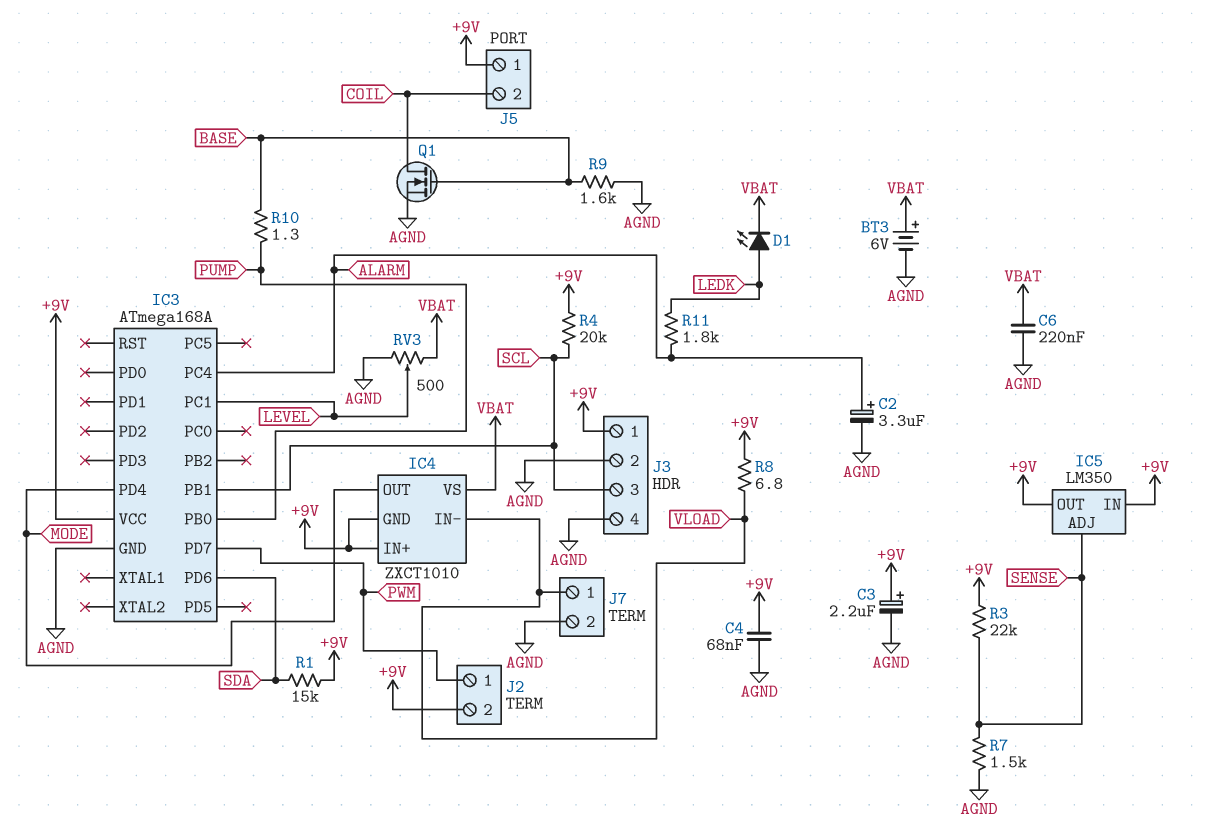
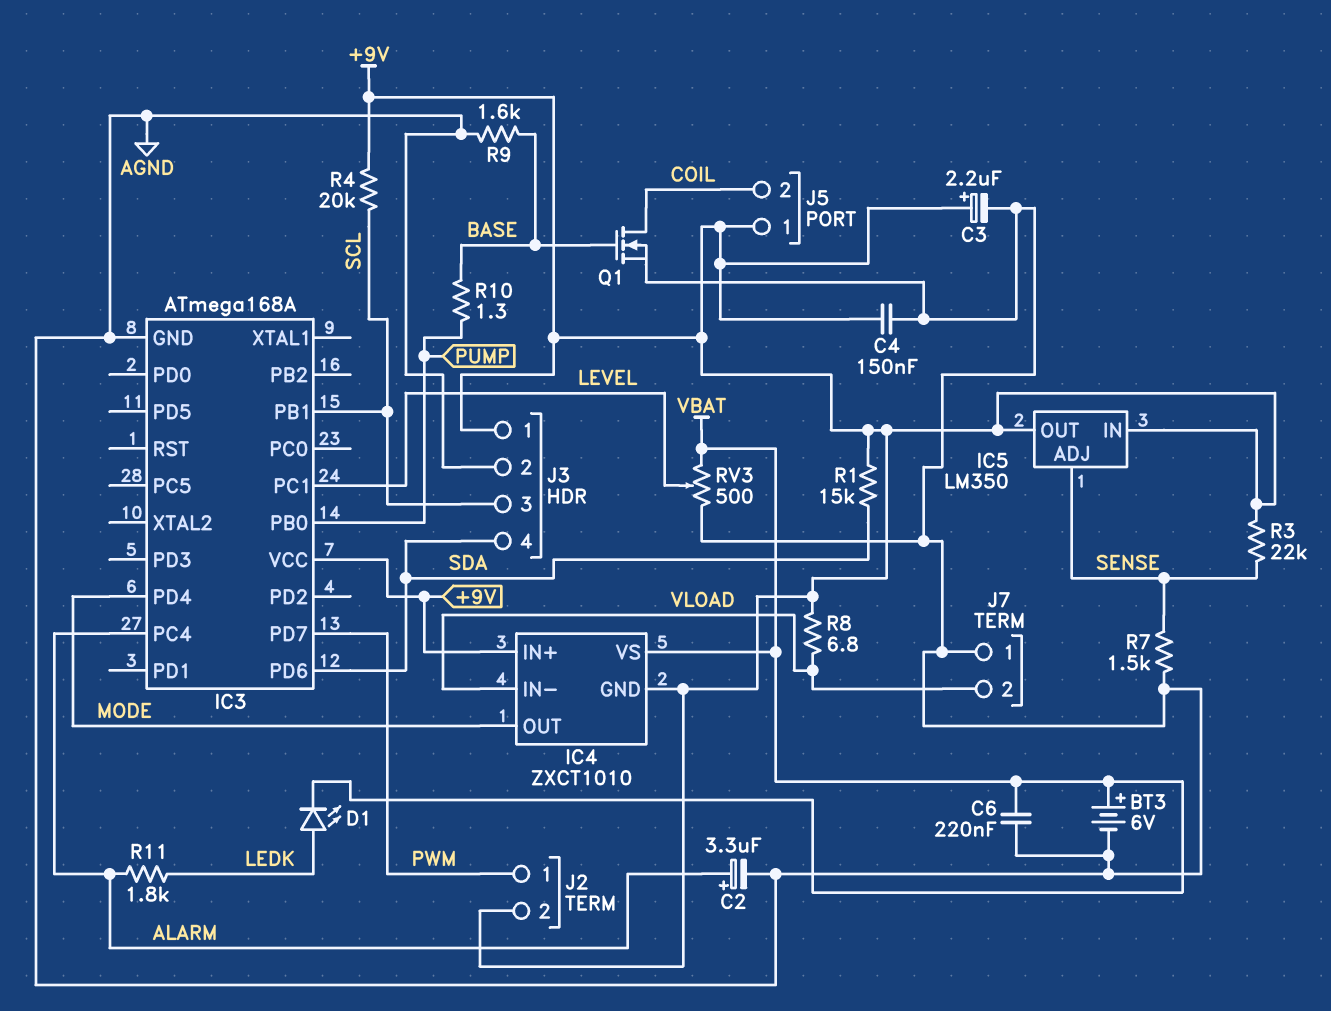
C4: 68nF (+9V, AGND) -> 150nF (+9V, AGND)
J3 pin 4: AGND -> SDA
J7 pin 1: VLOAD -> AGND
J7 pin 2: AGND -> VLOAD

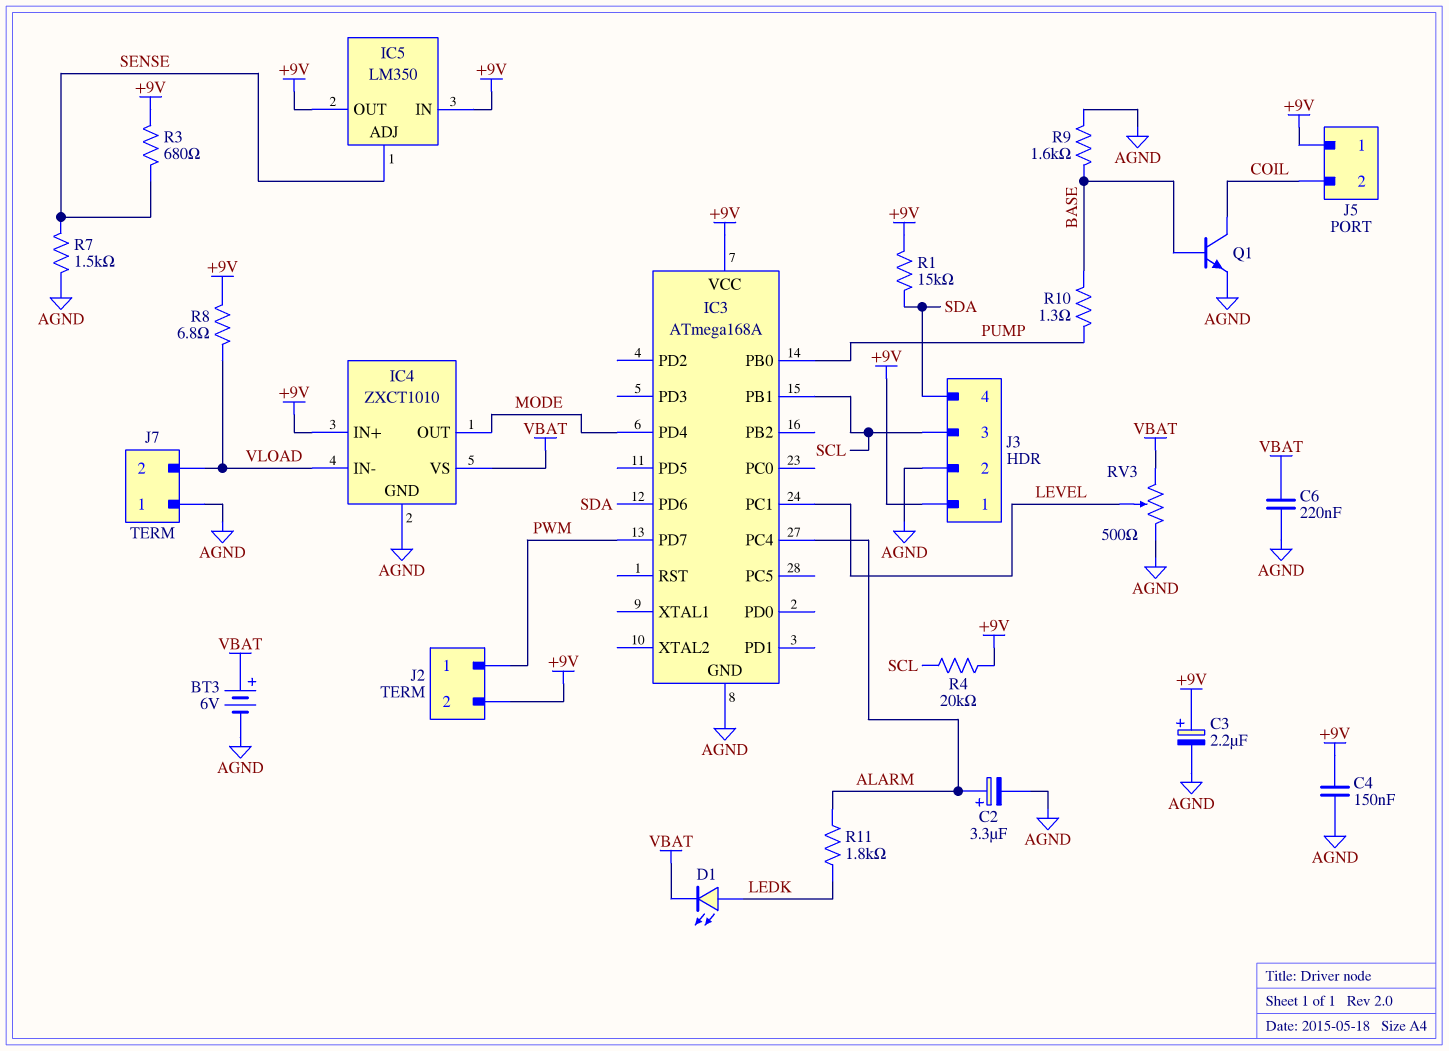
IC4 pin GND: +9V -> AGND
Q1: NMOS (G BASE, D COIL, S AGND) -> NPN (B BASE, C COIL, E AGND)
R3: 22k (+9V, SENSE) -> 680 (+9V, SENSE)

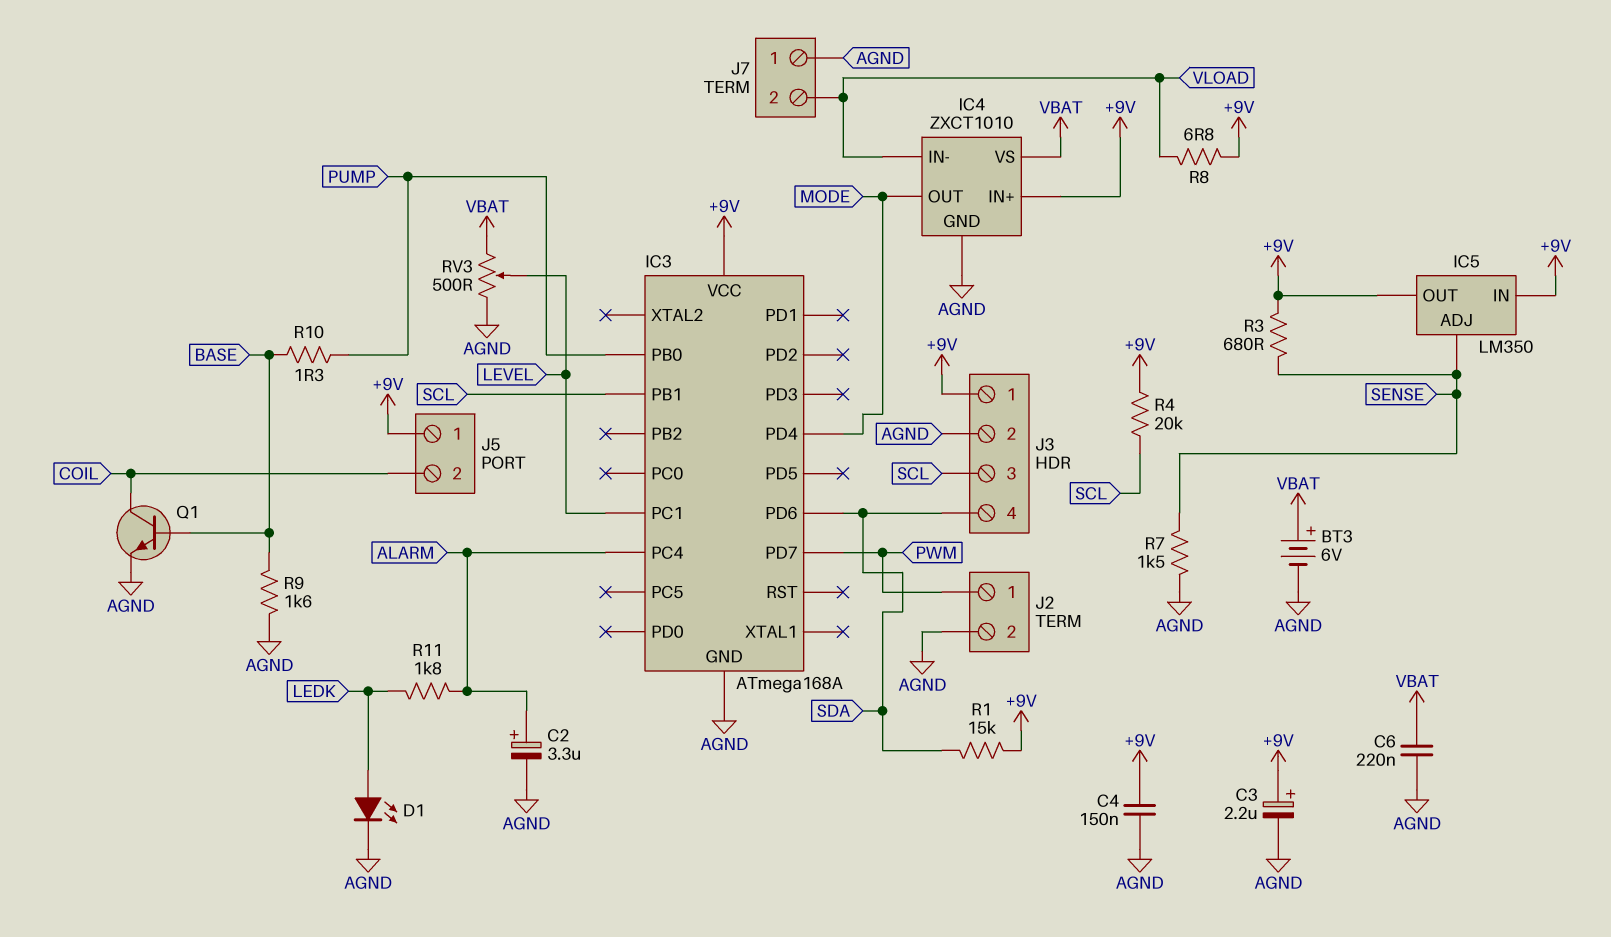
D1: LED (A LEDK, K VBAT) -> LED (A LEDK, K AGND)
J2 pin 2: +9V -> AGND

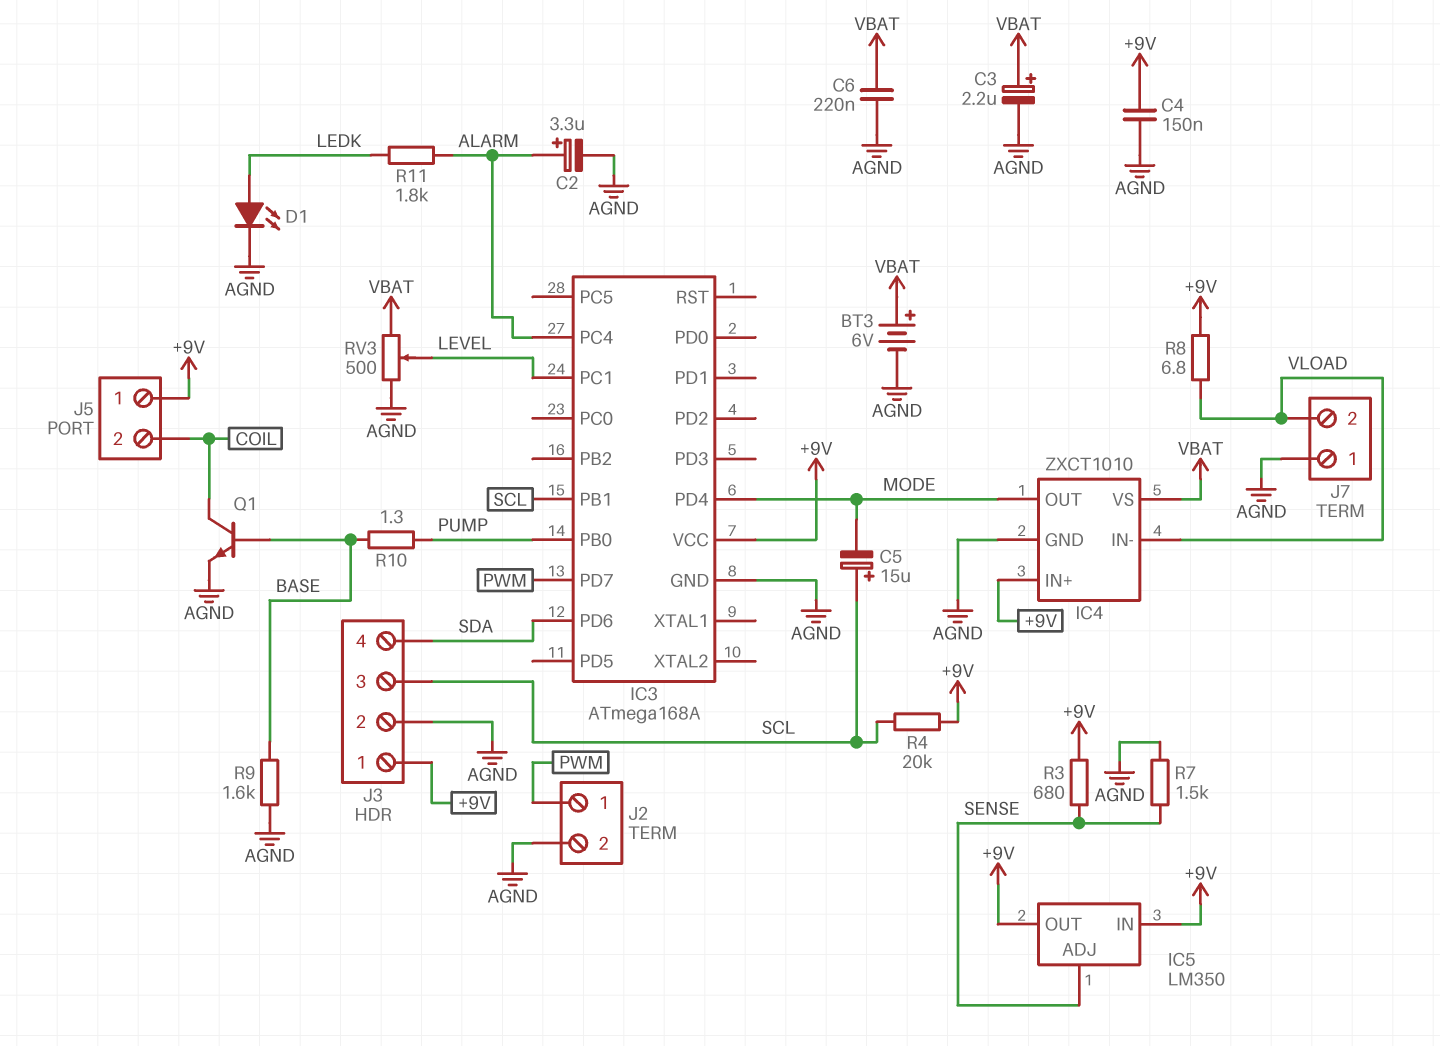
C3: 2.2uF (plus +9V, minus AGND) -> 2.2uF (plus VBAT, minus AGND)
C5: none -> 15uF (plus SCL, minus MODE)
R1: 15k (+9V, SDA) -> none

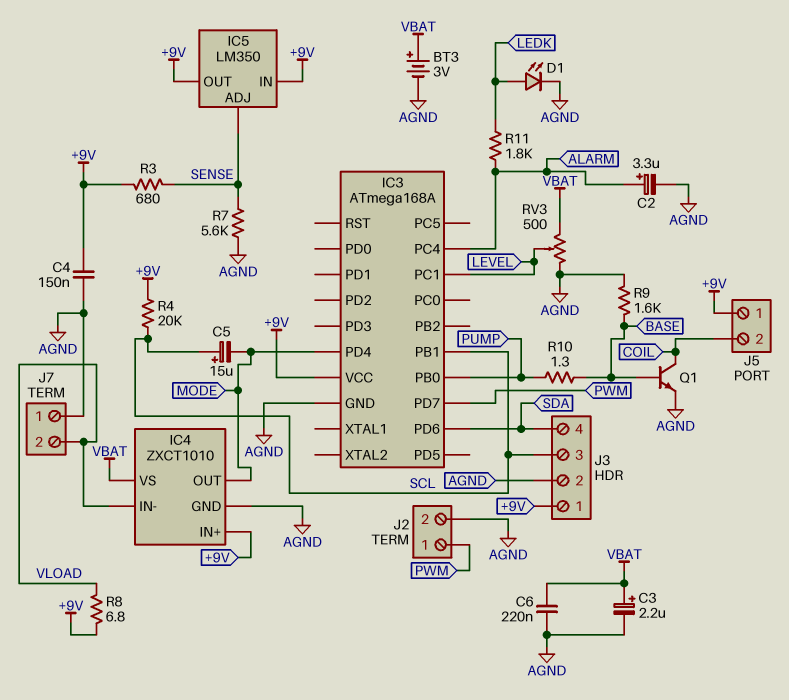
BT3: 6V (plus VBAT, minus AGND) -> 3V (plus VBAT, minus AGND)
R7: 1.5k (AGND, SENSE) -> 5.6k (AGND, SENSE)

